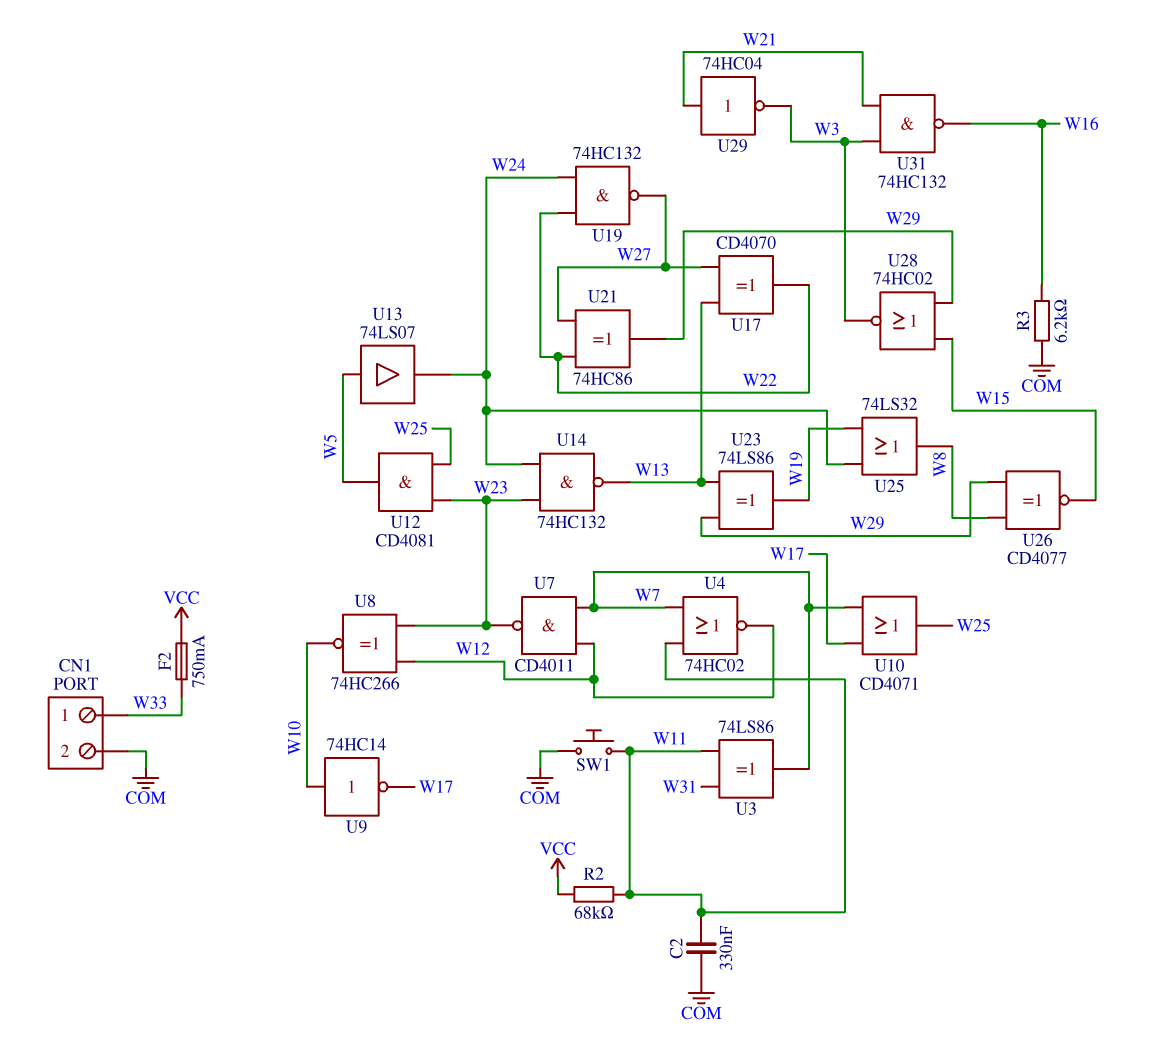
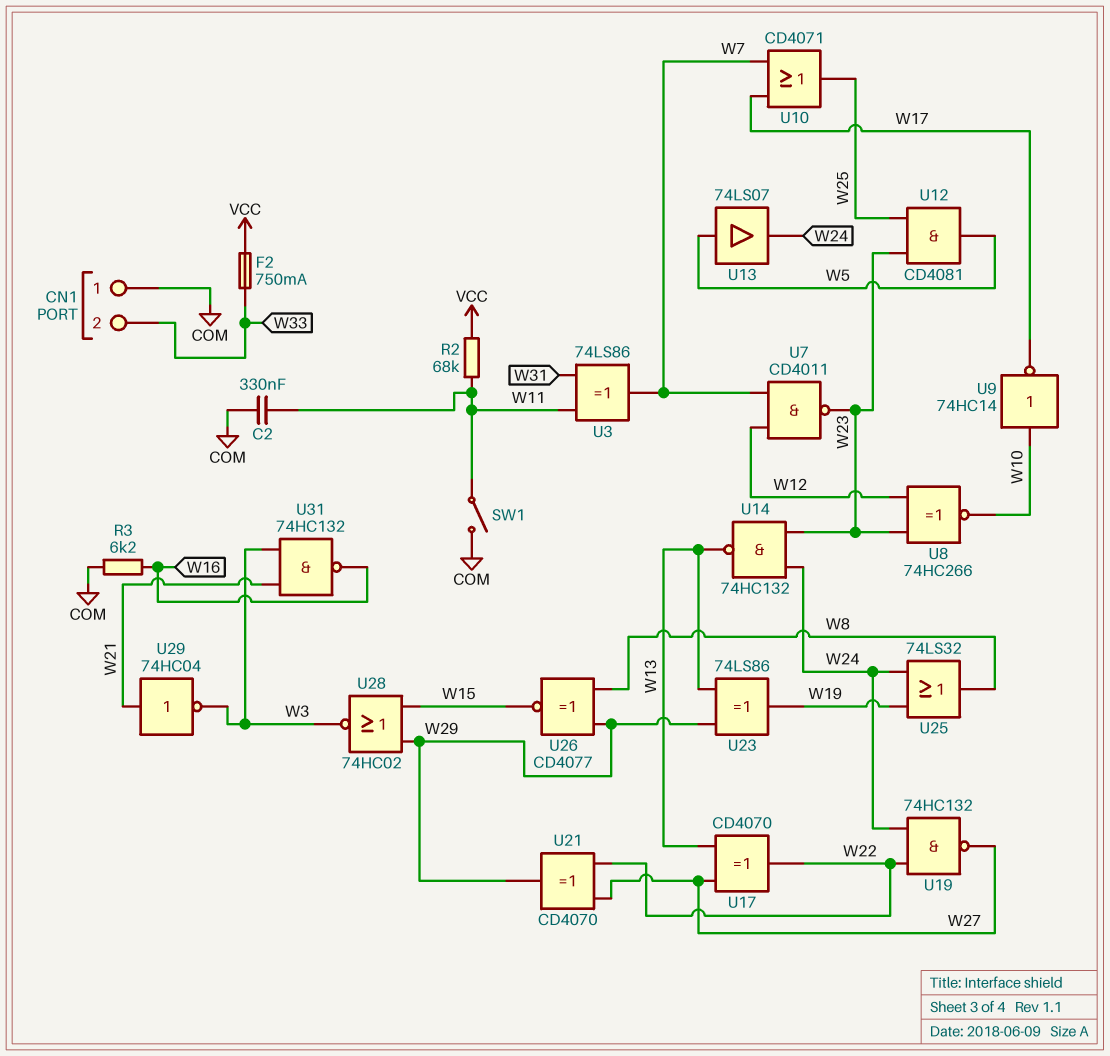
CN1 pin 1: W33 -> COM
CN1 pin 2: COM -> W33
SW1: button (COM, W11) -> switch (COM, W11)
U4: NOR 74HC02 (in W7, in W11, out W12) -> none
U21: XOR 74HC86 (in W22, in W27, out W29) -> XOR CD4070 (in W22, in W27, out W29)

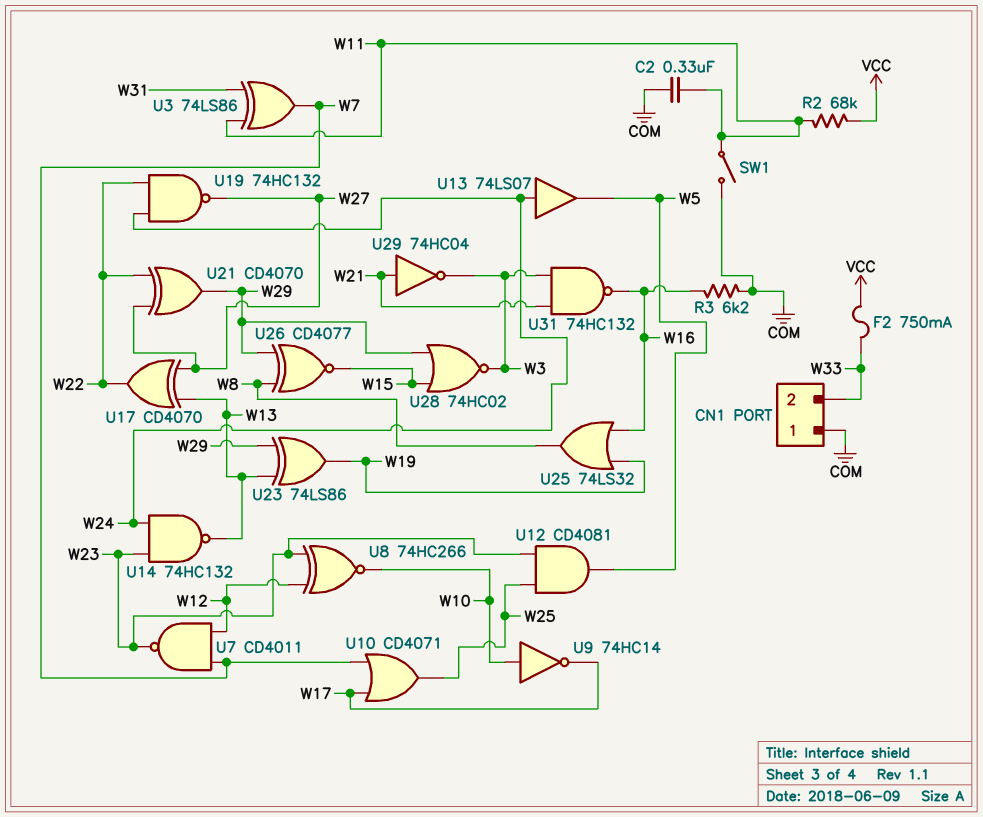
U13: buffer 74LS07 (in W5, out W24) -> buffer 74LS07 (in W24, out W5)
U25: OR 74LS32 (in W19, in W24, out W8) -> OR 74LS32 (in W16, in W19, out W8)

